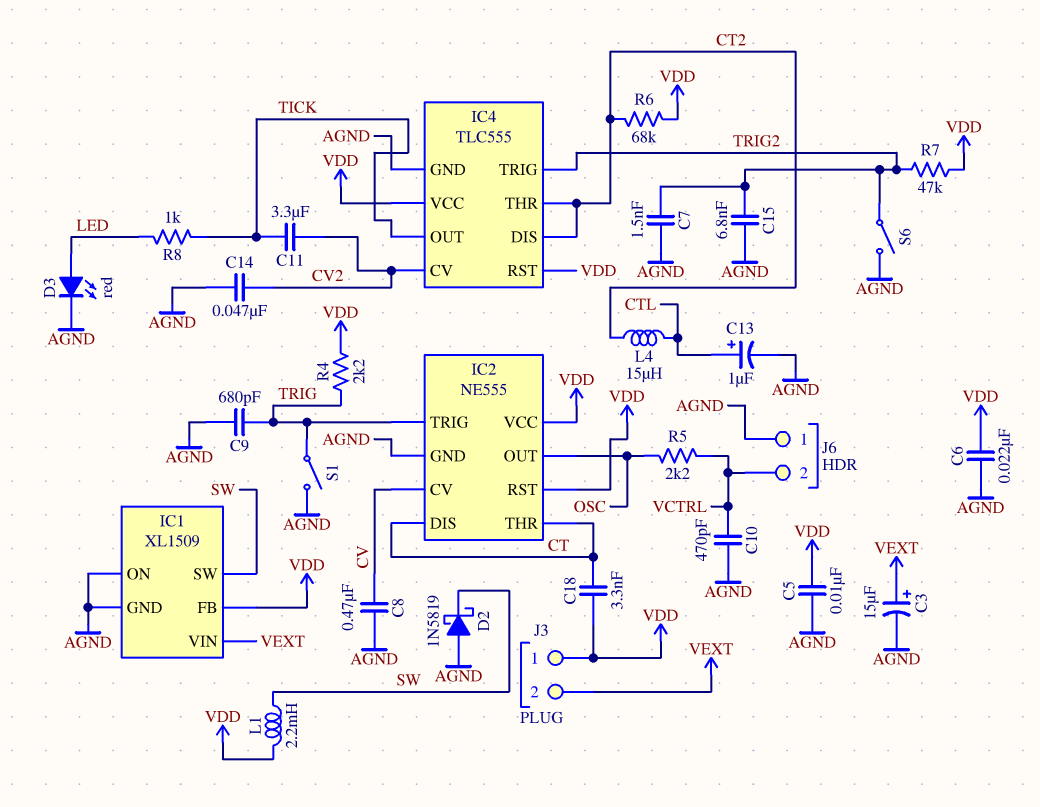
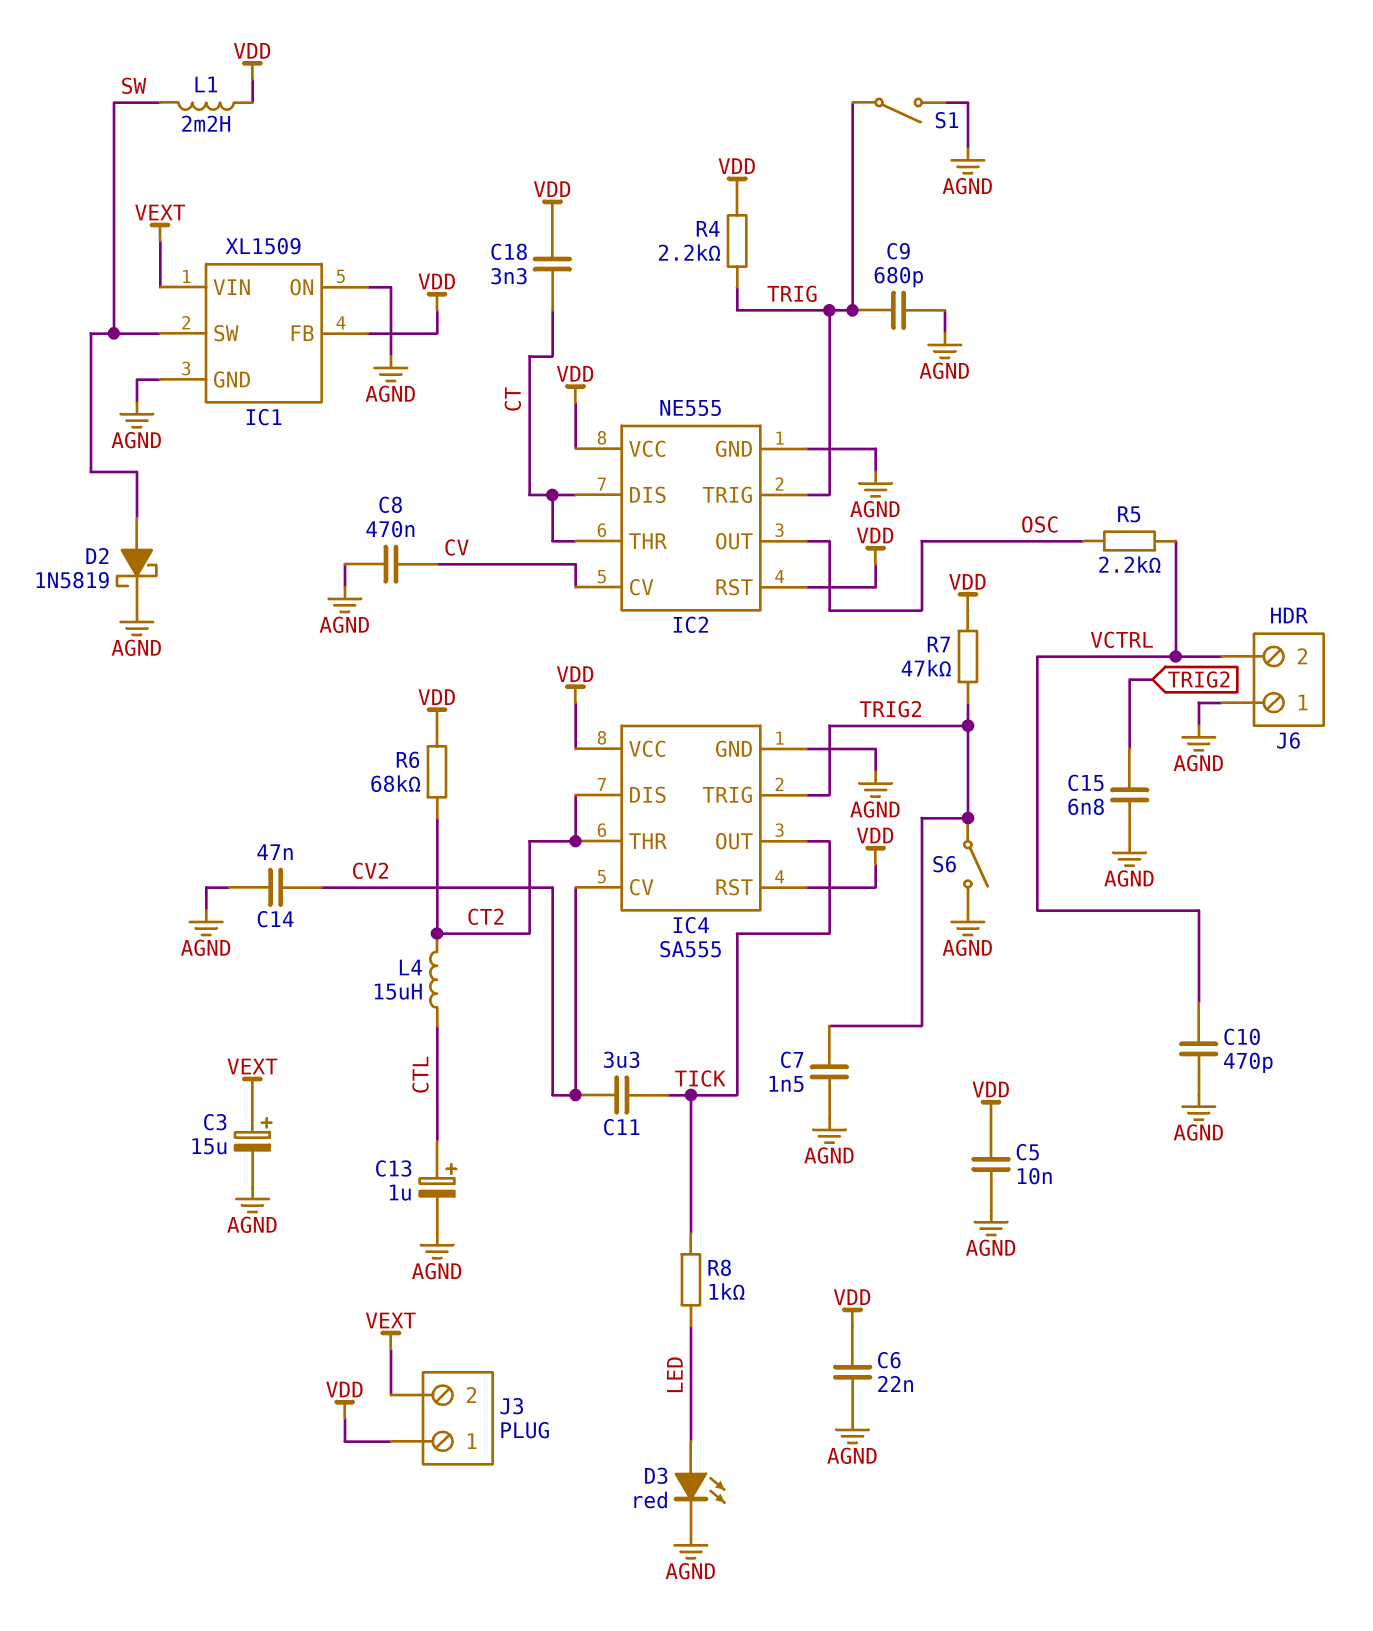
D2: schottky 1N5819 (A AGND, K SW) -> schottky 1N5819 (A SW, K AGND)
IC4: TLC555 -> SA555

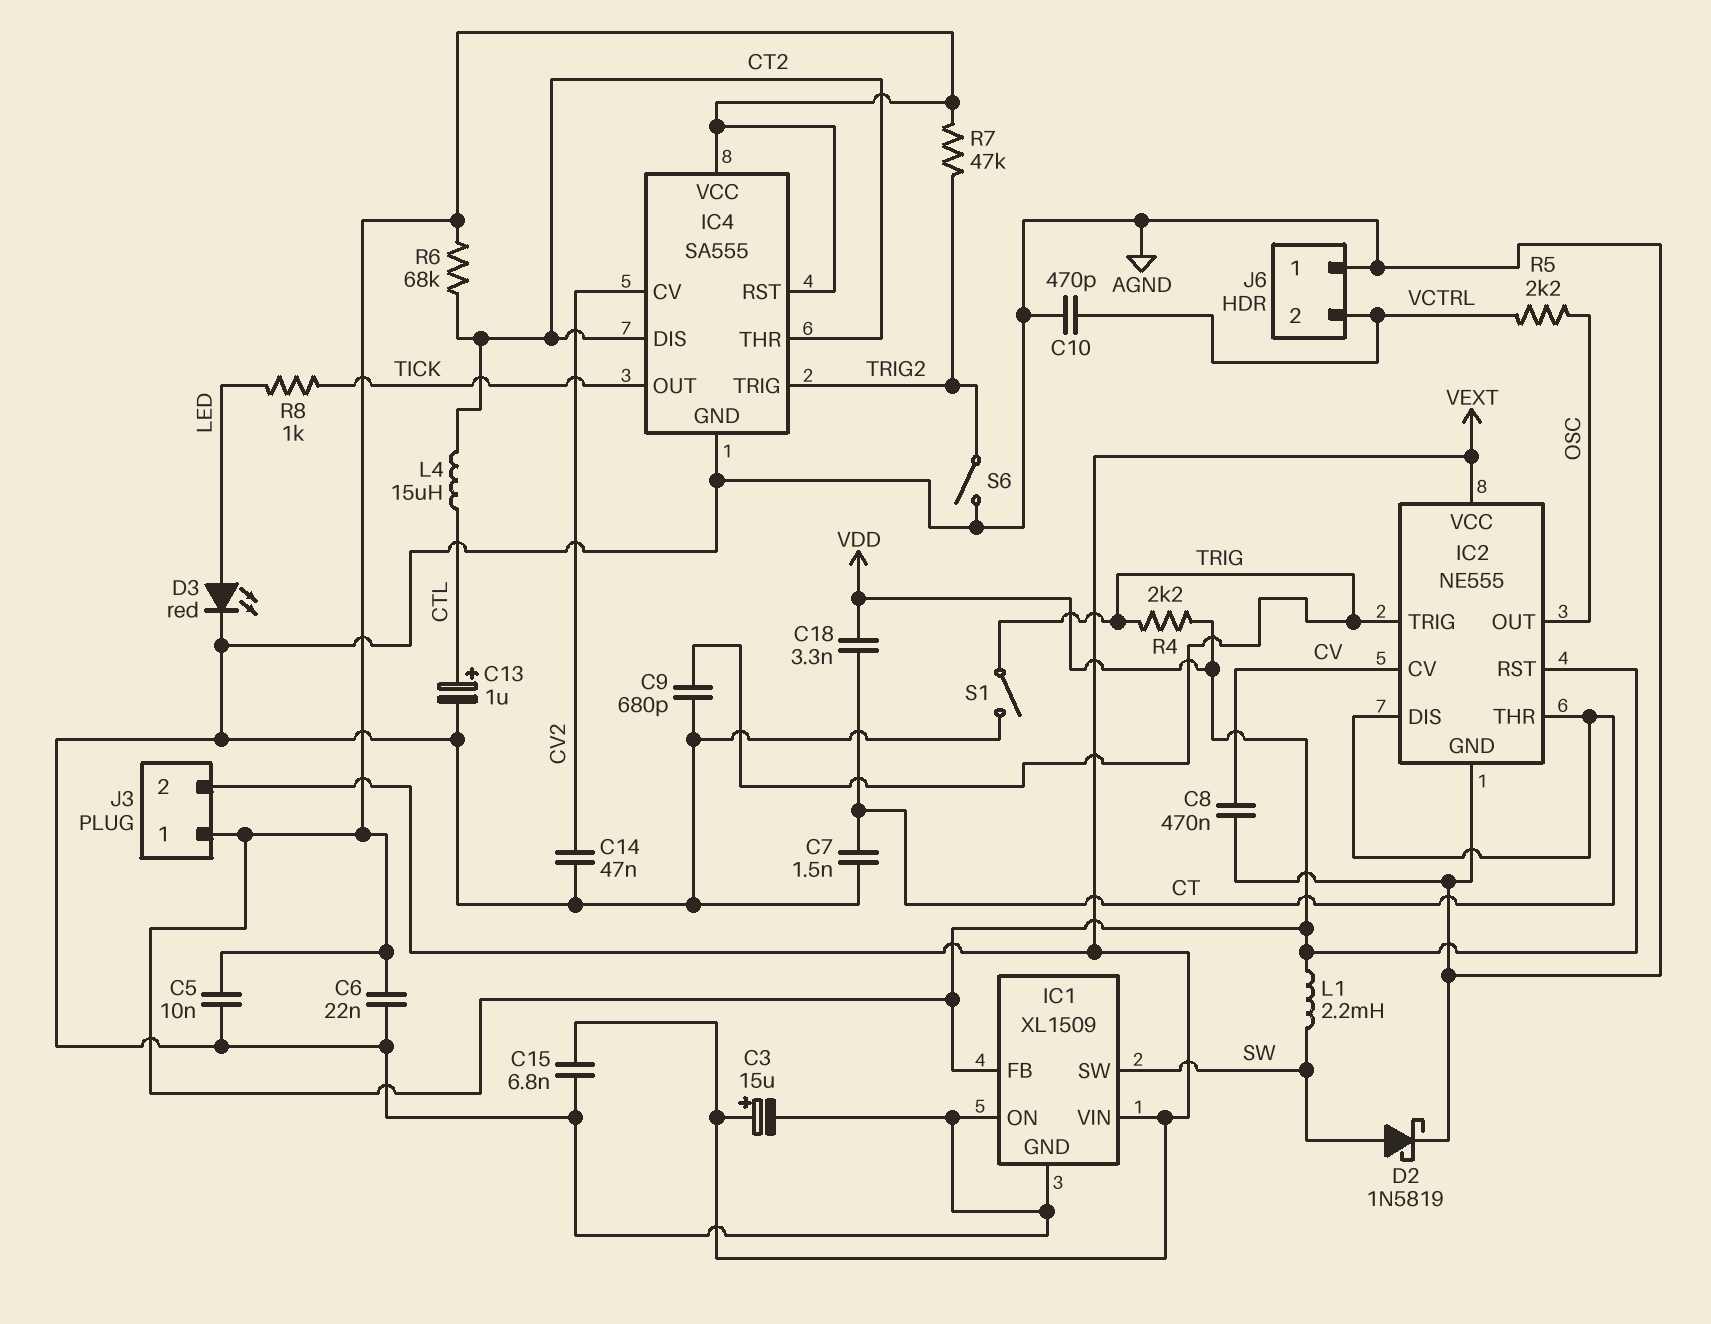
C7: 1.5nF (AGND, TRIG2) -> 1.5nF (AGND, CT)
C11: 3.3uF (CV2, TICK) -> none
C15: 6.8nF (AGND, TRIG2) -> 6.8nF (AGND, VEXT)
IC2 pin VCC: VDD -> VEXT

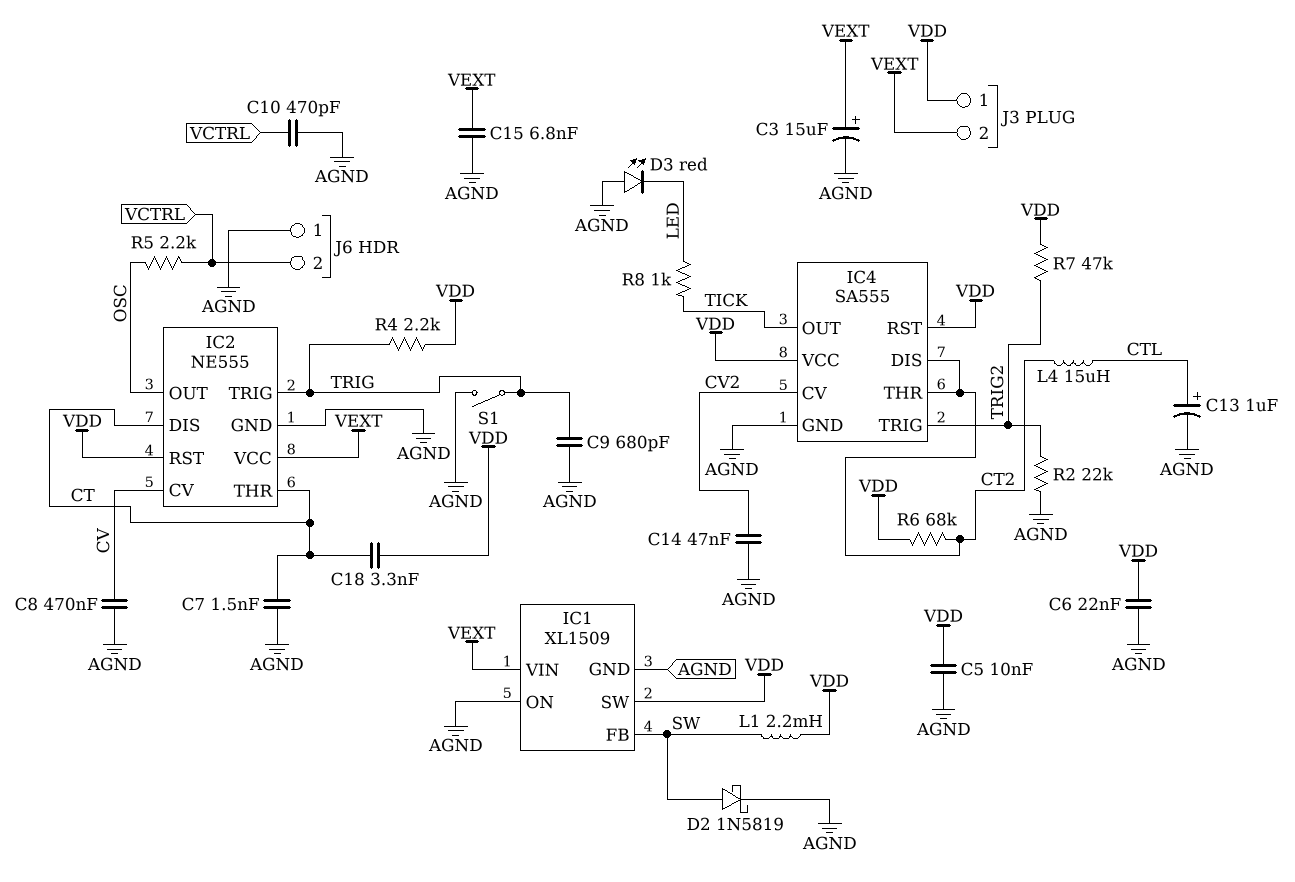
D3: LED red (A LED, K AGND) -> LED red (A AGND, K LED)
IC1 pin FB: VDD -> SW
IC1 pin SW: SW -> VDD
R2: none -> 22k (AGND, TRIG2)
S6: switch (AGND, TRIG2) -> none

